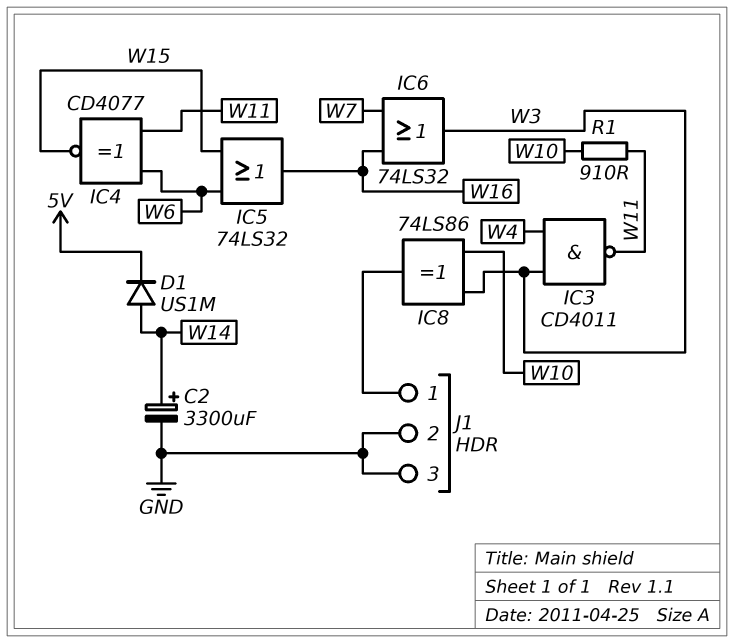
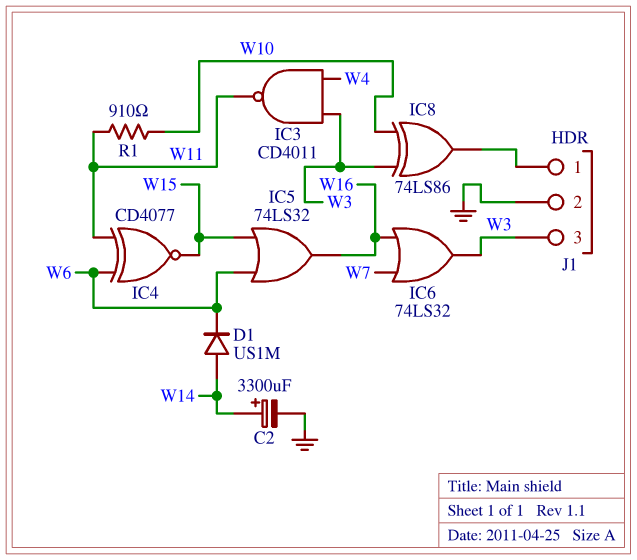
D1: diode US1M (A W14, K 5V) -> diode US1M (A W14, K W6)
J1 pin 3: GND -> W3

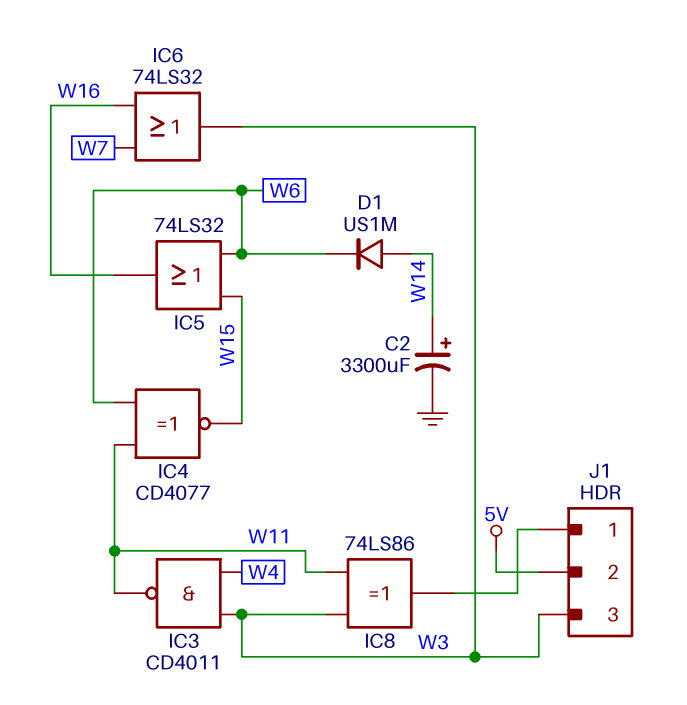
IC8: XOR 74LS86 (in W3, in W10, out J1/1) -> XOR 74LS86 (in W3, in W11, out J1/1)
J1 pin 2: GND -> 5V
R1: 910 (W10, W11) -> none

